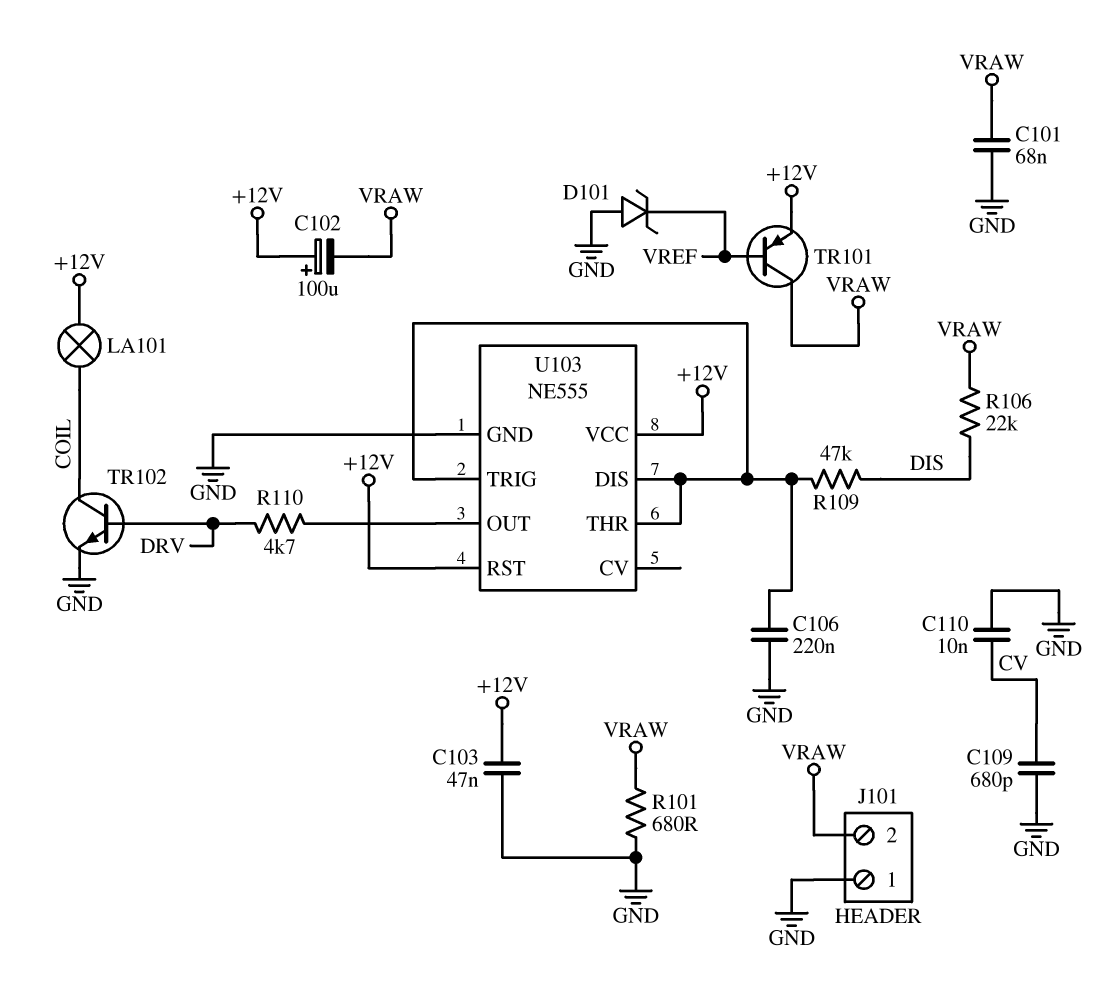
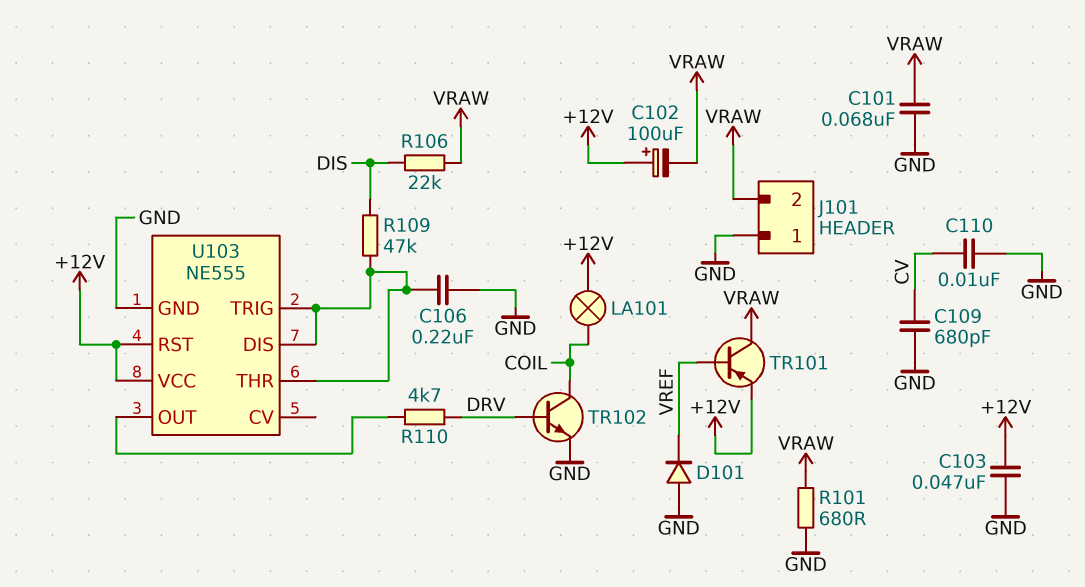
D101: zener (A GND, K VREF) -> diode (A GND, K VREF)

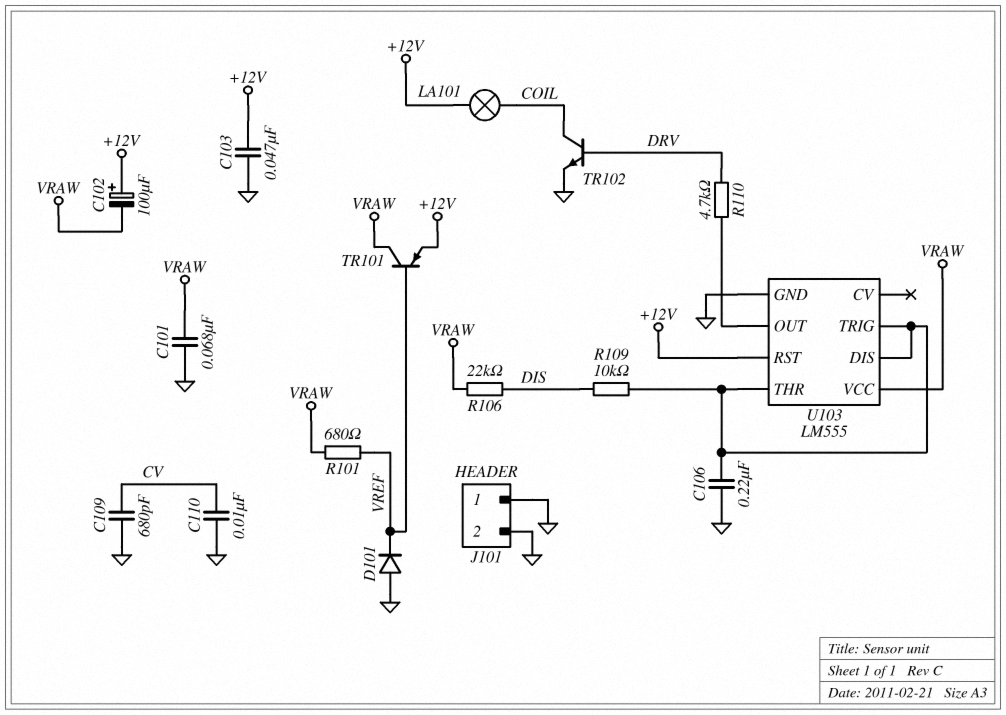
J101 pin 2: VRAW -> GND
R101: 680 (GND, VRAW) -> 680 (VRAW, VREF)
R109: 47k (DIS, U103/DIS) -> 10k (DIS, U103/DIS)
U103: NE555 -> LM555
U103 pin VCC: +12V -> VRAW

